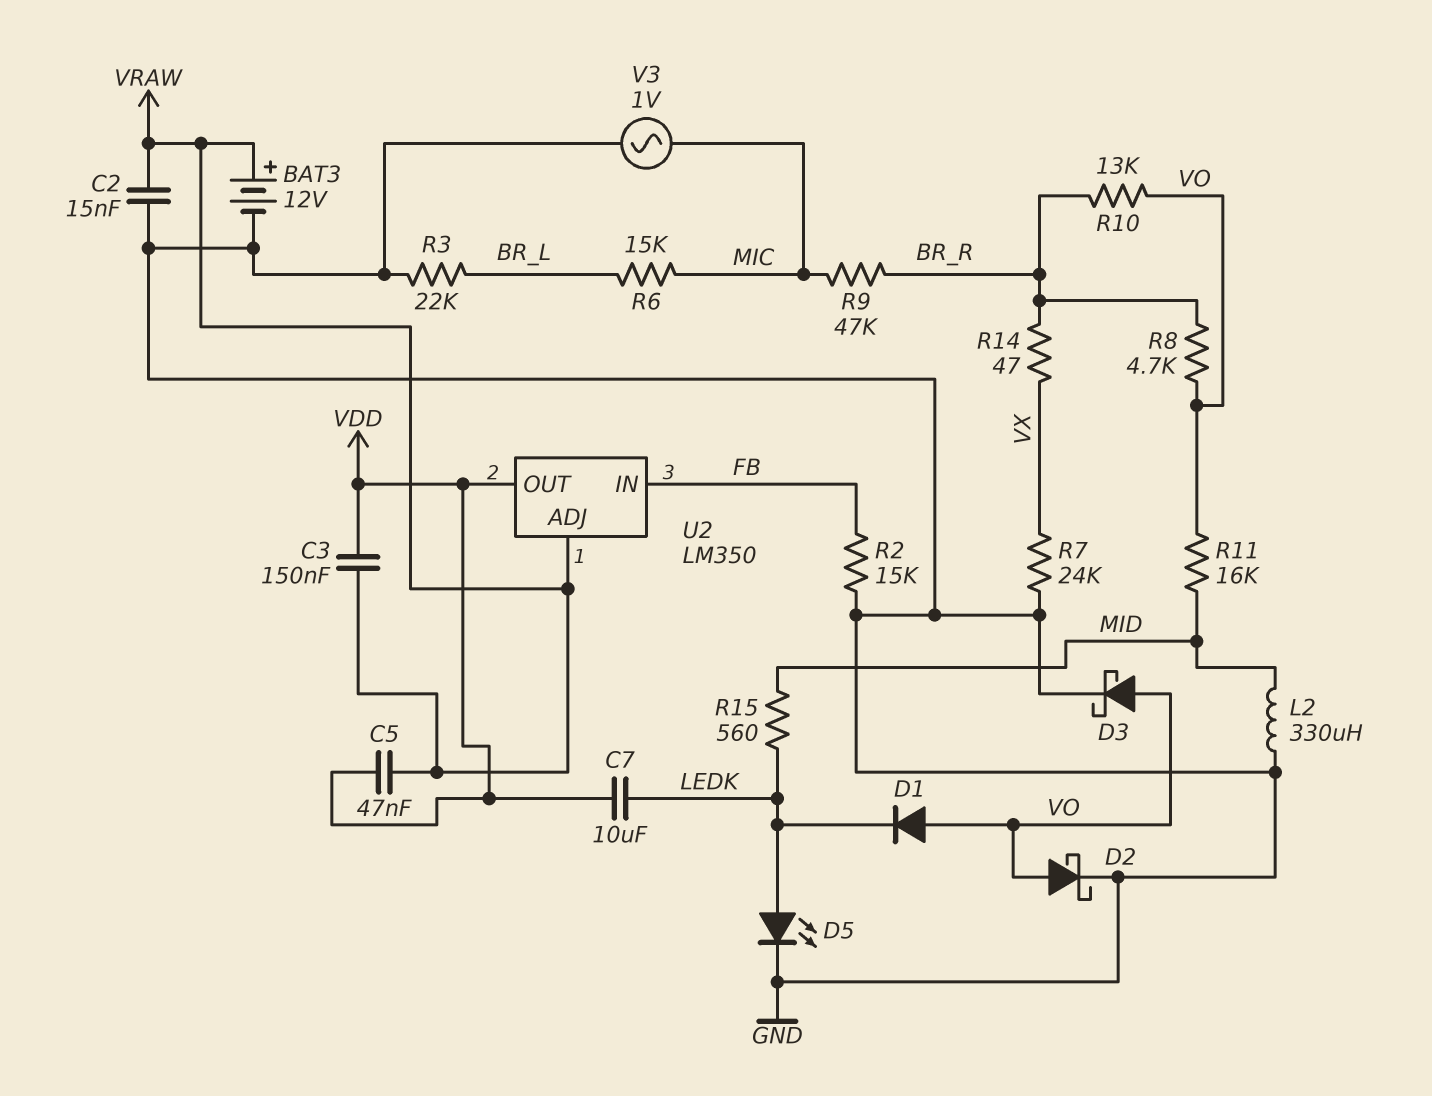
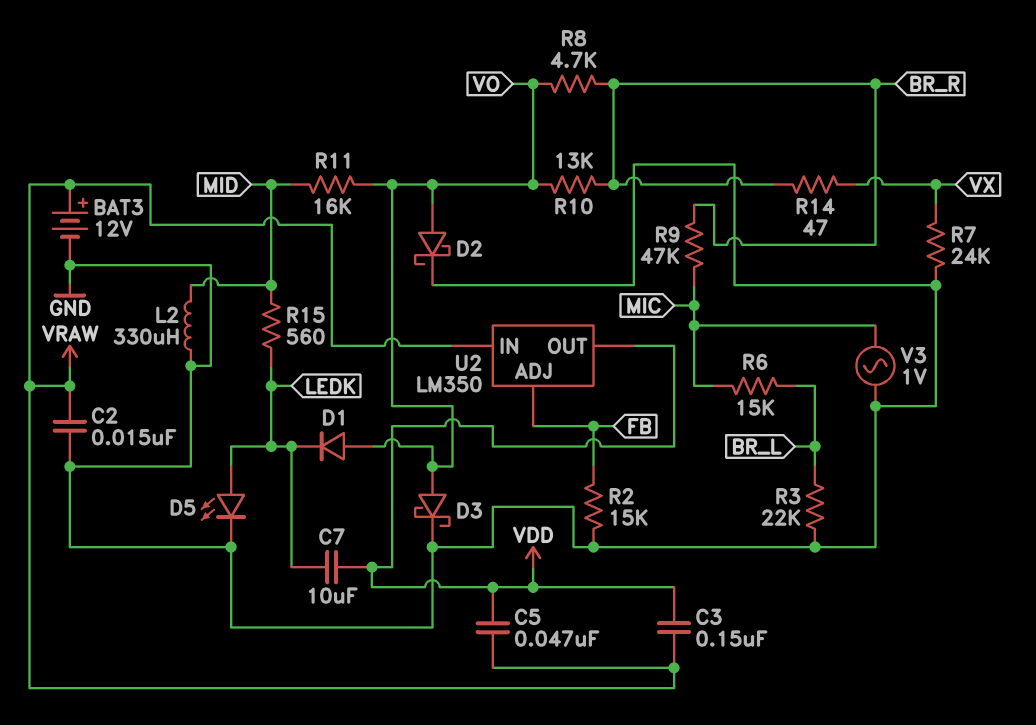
U2 pin ADJ: VRAW -> FB
U2 pin IN: FB -> VRAW

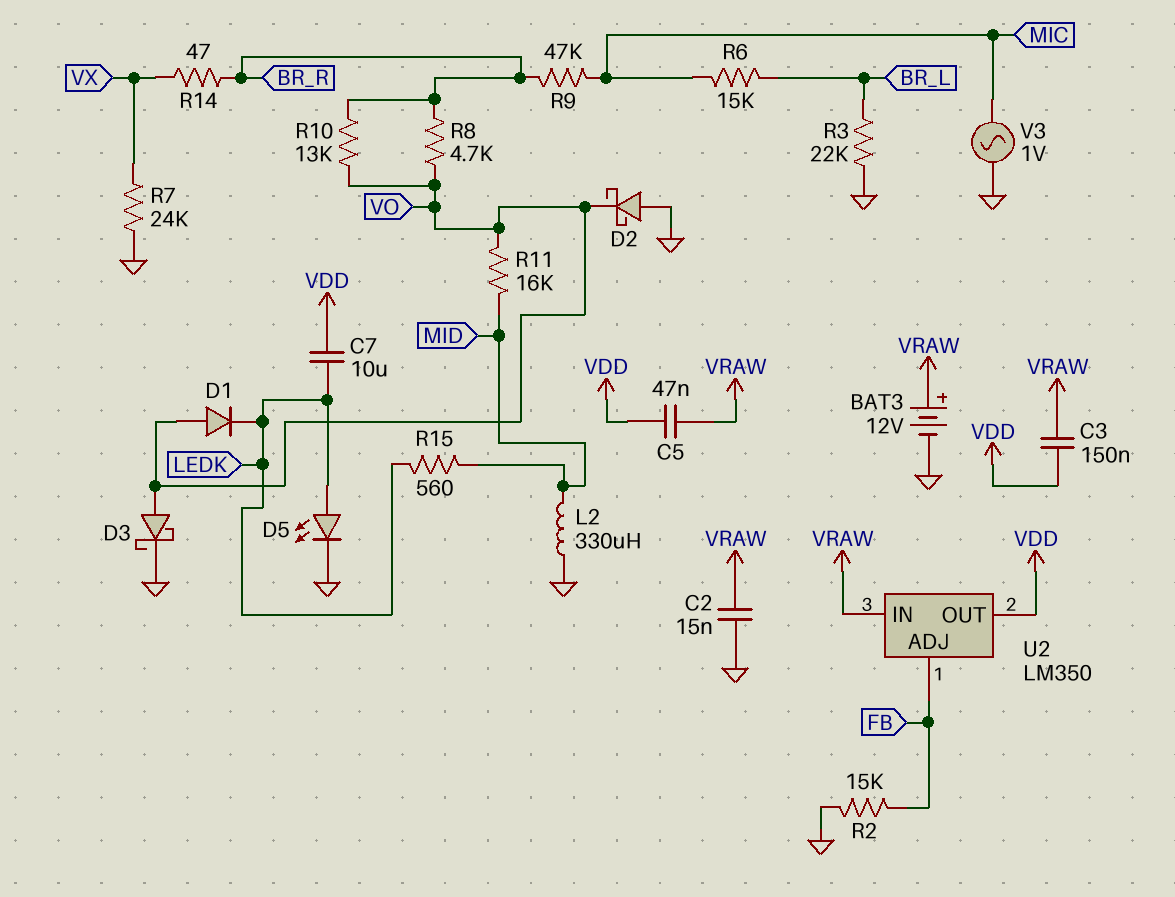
D2: schottky (A VO, K GND) -> schottky (A GND, K VO)

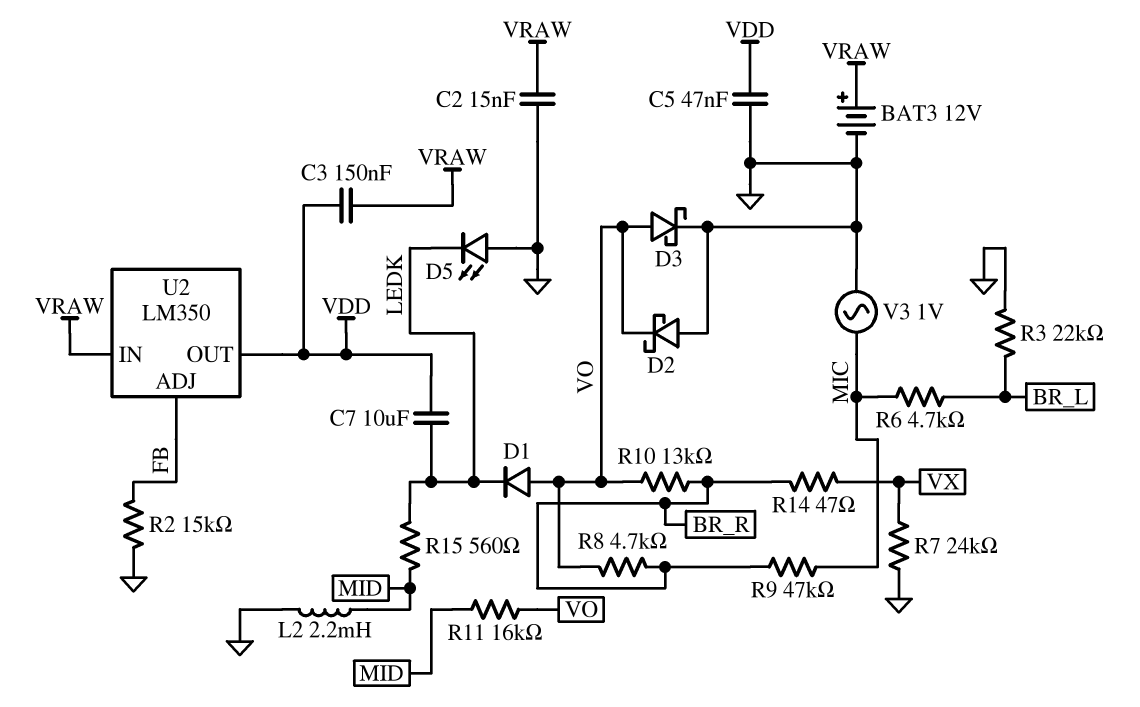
C5: 47nF (VDD, VRAW) -> 47nF (GND, VDD)
D5: LED (A LEDK, K GND) -> LED (A GND, K LEDK)
L2: 330uH (GND, MID) -> 2.2mH (GND, MID)
R6: 15k (BR_L, MIC) -> 4.7k (BR_L, MIC)

